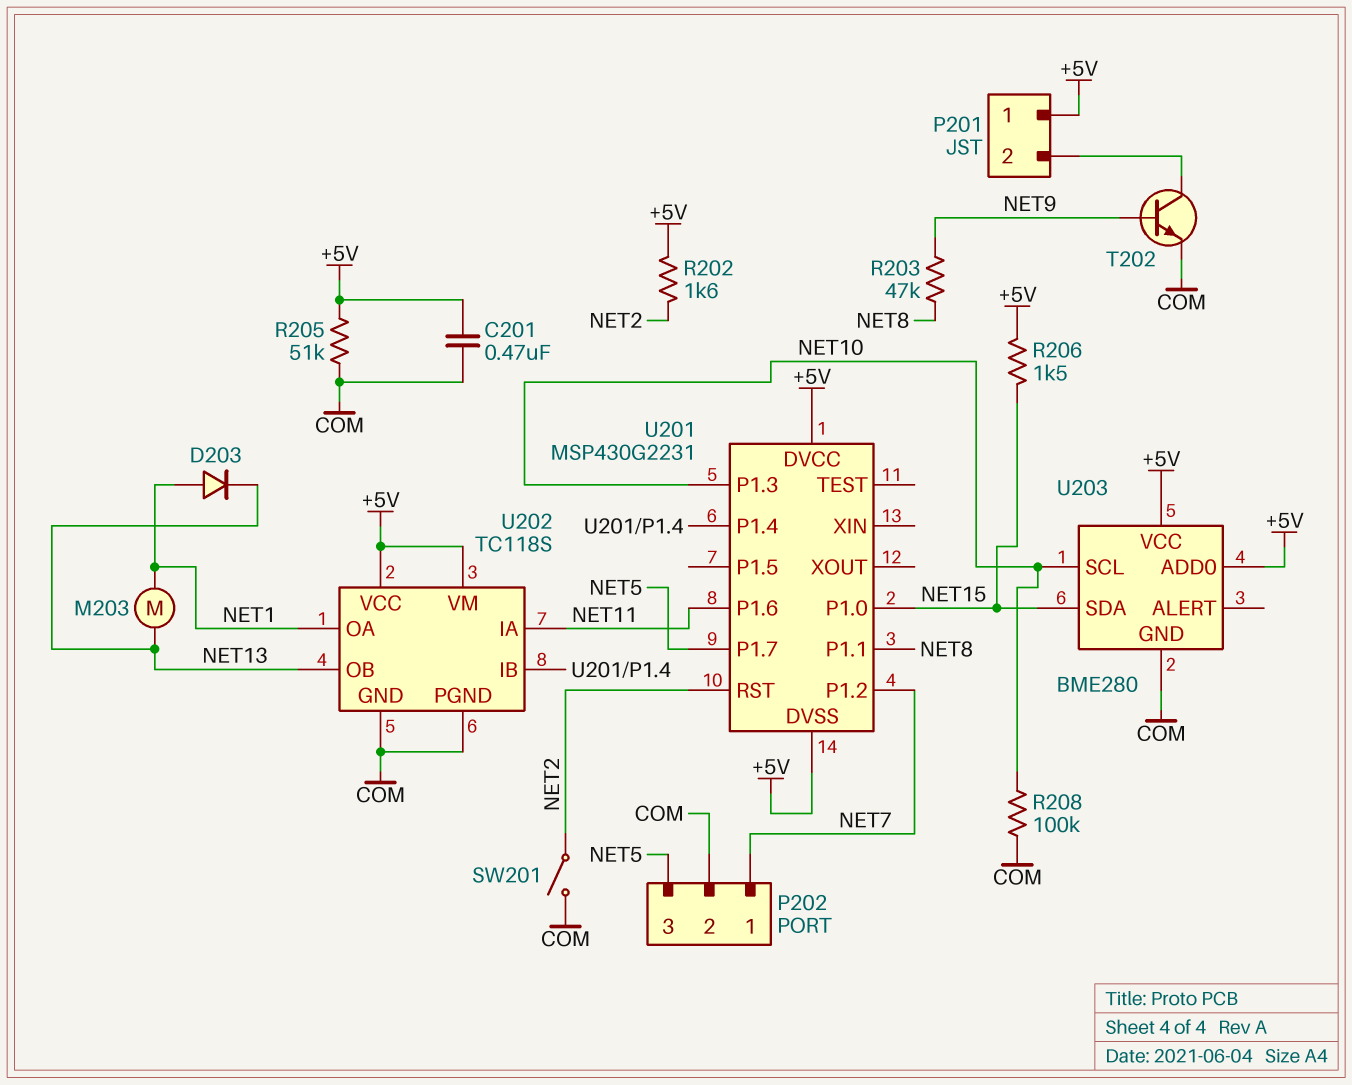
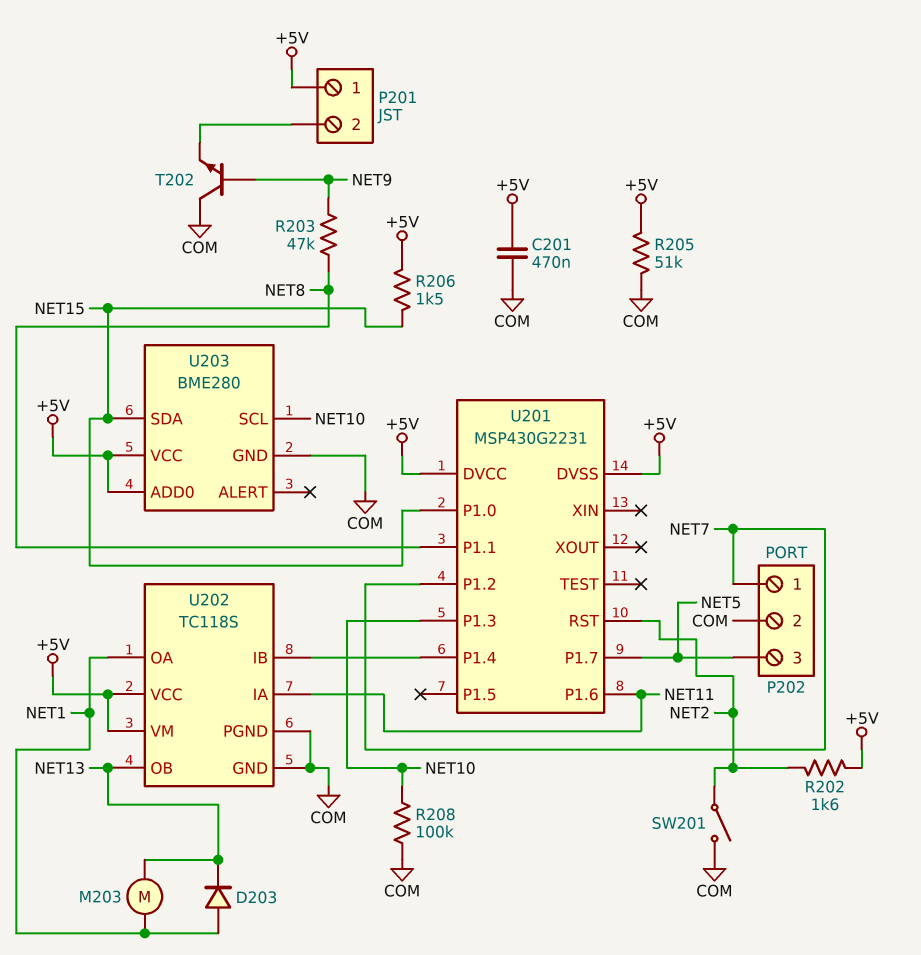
T202: NPN (B NET9, C P201/2, E COM) -> NPN (B NET9, C COM, E P201/2)

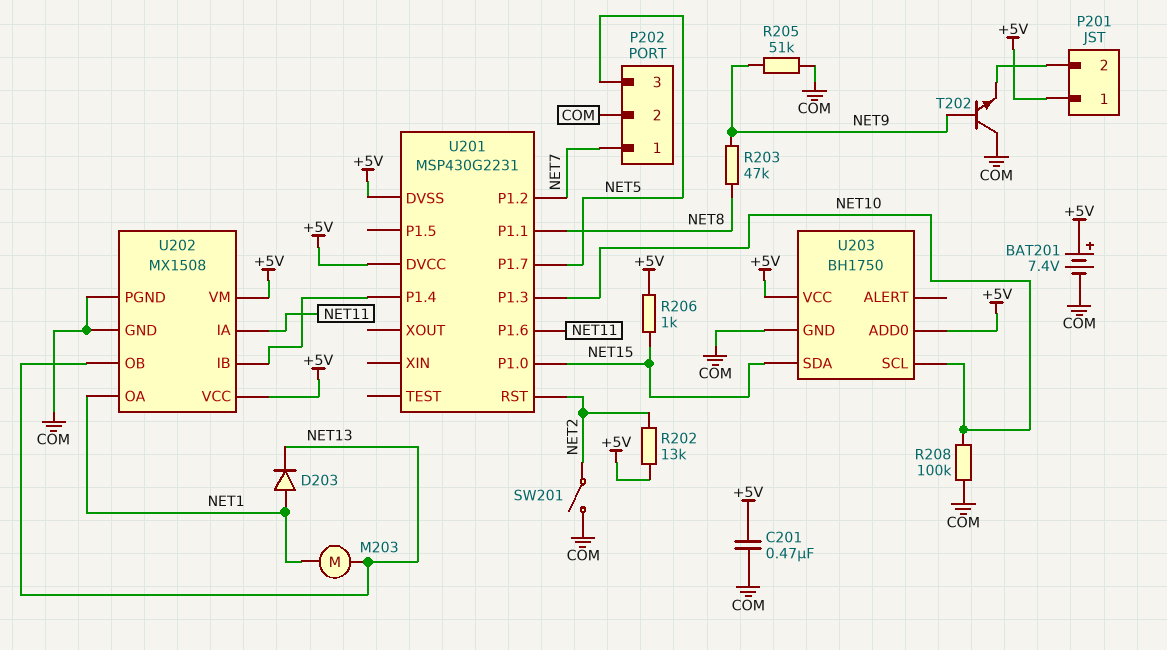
BAT201: none -> 7.4V (plus +5V, minus COM)
R202: 1.6k (+5V, NET2) -> 13k (+5V, NET2)
R205: 51k (+5V, COM) -> 51k (COM, NET9)
R206: 1.5k (+5V, NET15) -> 1k (+5V, NET15)
U202: TC118S -> MX1508
U203: BME280 -> BH1750

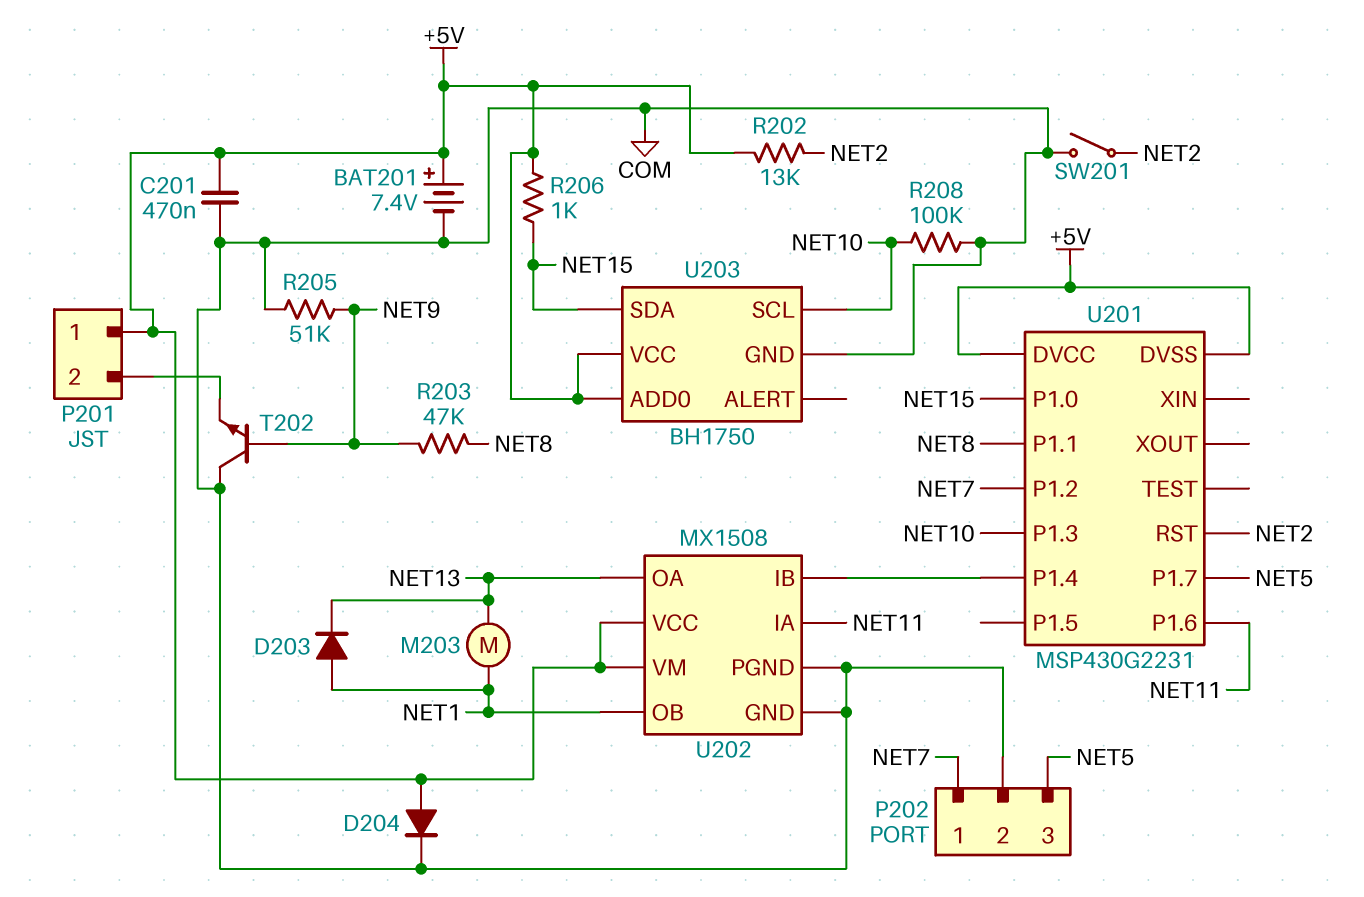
D204: none -> diode (A +5V, K COM)
U202 pin OA: NET1 -> NET13
U202 pin OB: NET13 -> NET1

